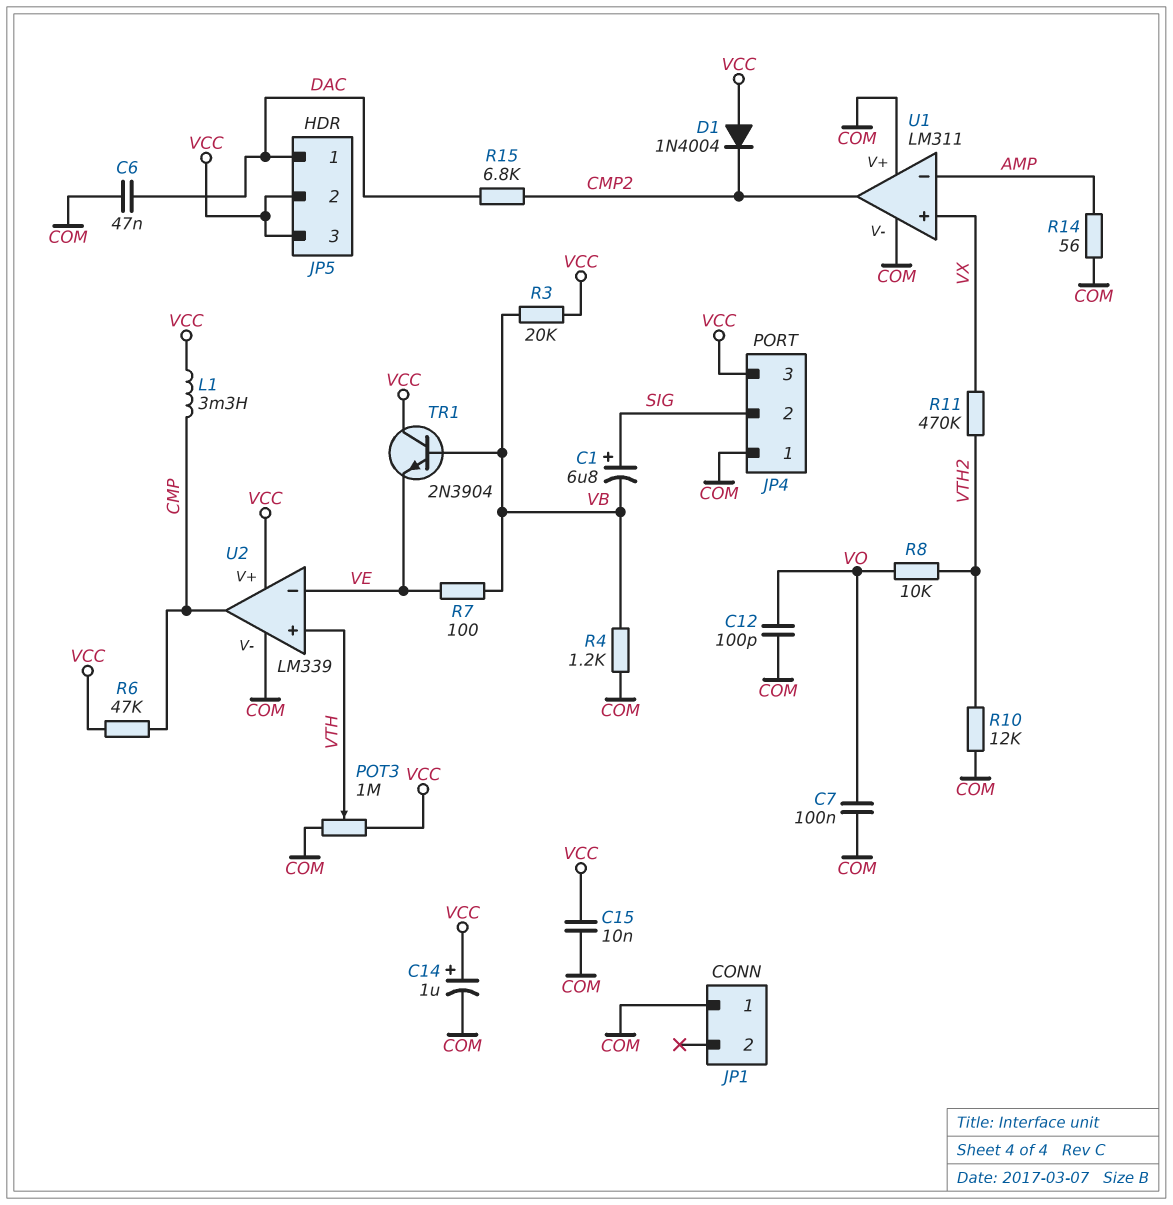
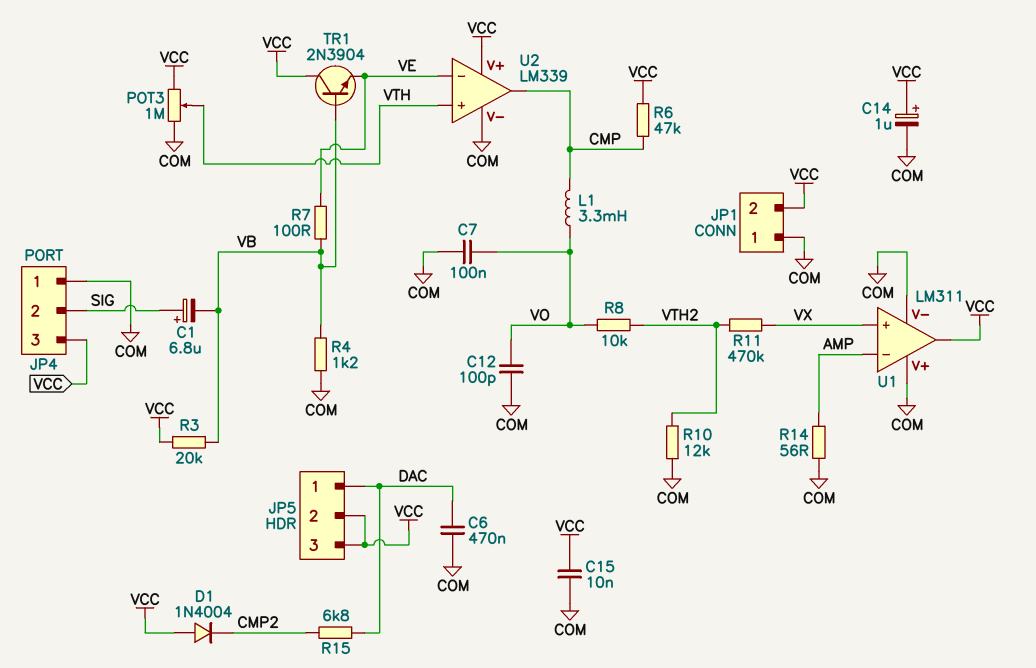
C6: 47nF (COM, DAC) -> 470nF (COM, DAC)
JP1 pin 2: none -> VCC
L1: 3.3mH (CMP, VCC) -> 3.3mH (CMP, VO)
U1 pin out: CMP2 -> VCC

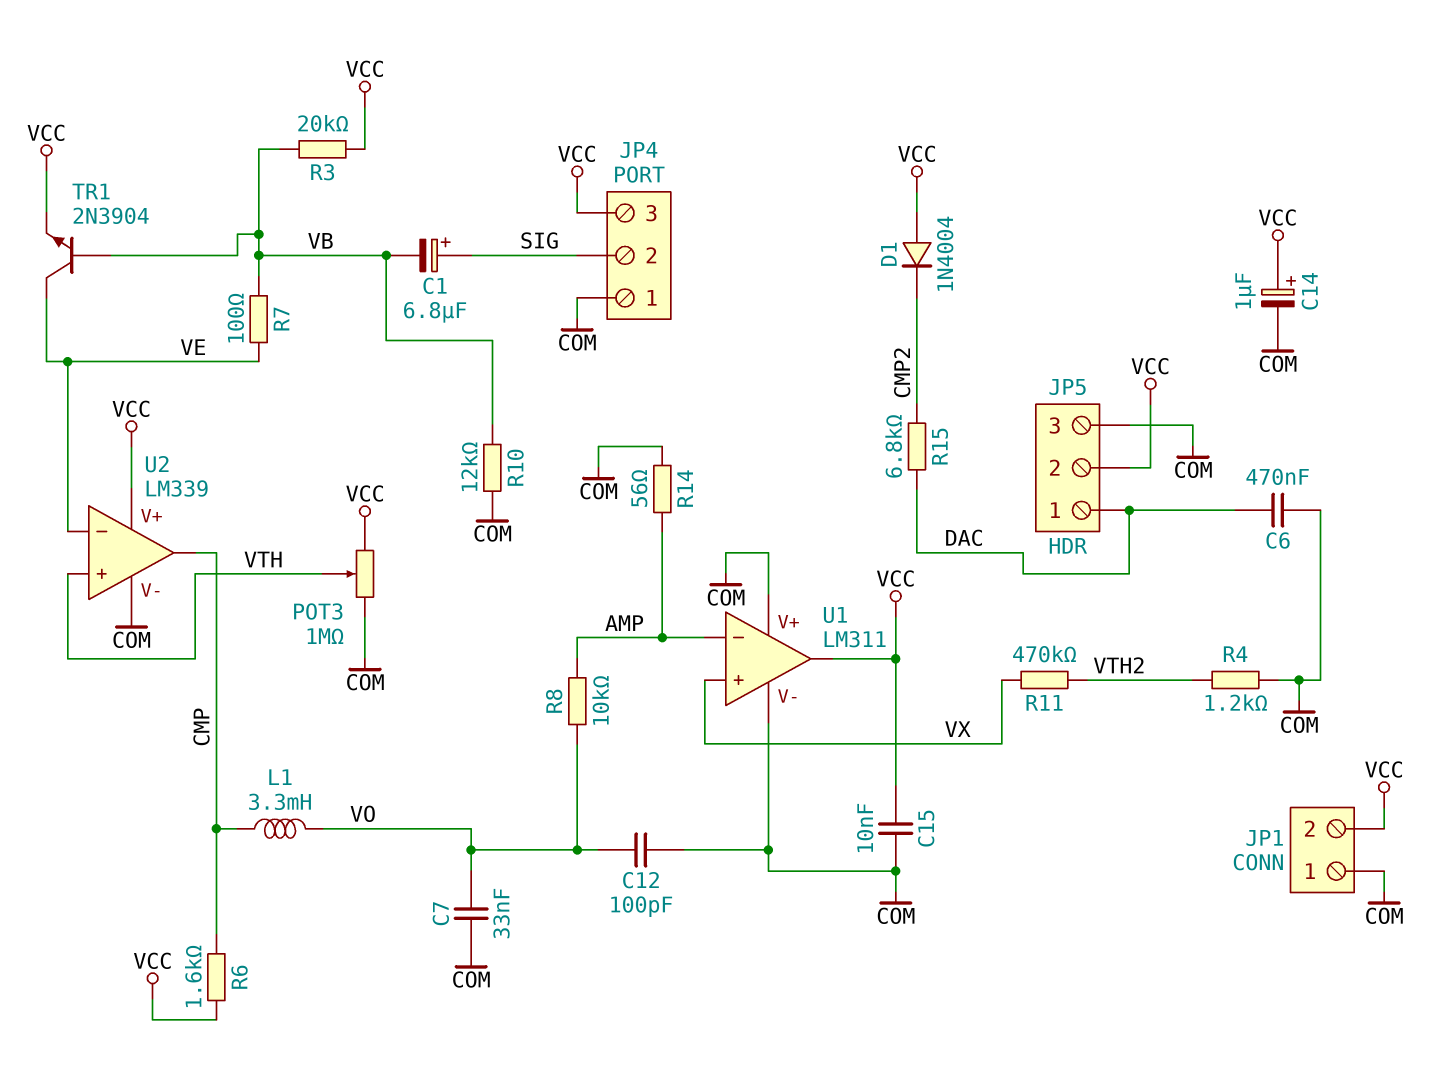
C7: 100nF (COM, VO) -> 33nF (COM, VO)
JP5 pin 3: VCC -> COM
R4: 1.2k (COM, VB) -> 1.2k (COM, VTH2)
R6: 47k (CMP, VCC) -> 1.6k (CMP, VCC)
R8: 10k (VO, VTH2) -> 10k (AMP, VO)
R10: 12k (COM, VTH2) -> 12k (COM, VB)
TR1: NPN 2N3904 (B VB, C VCC, E VE) -> NPN 2N3904 (B VB, C VE, E VCC)

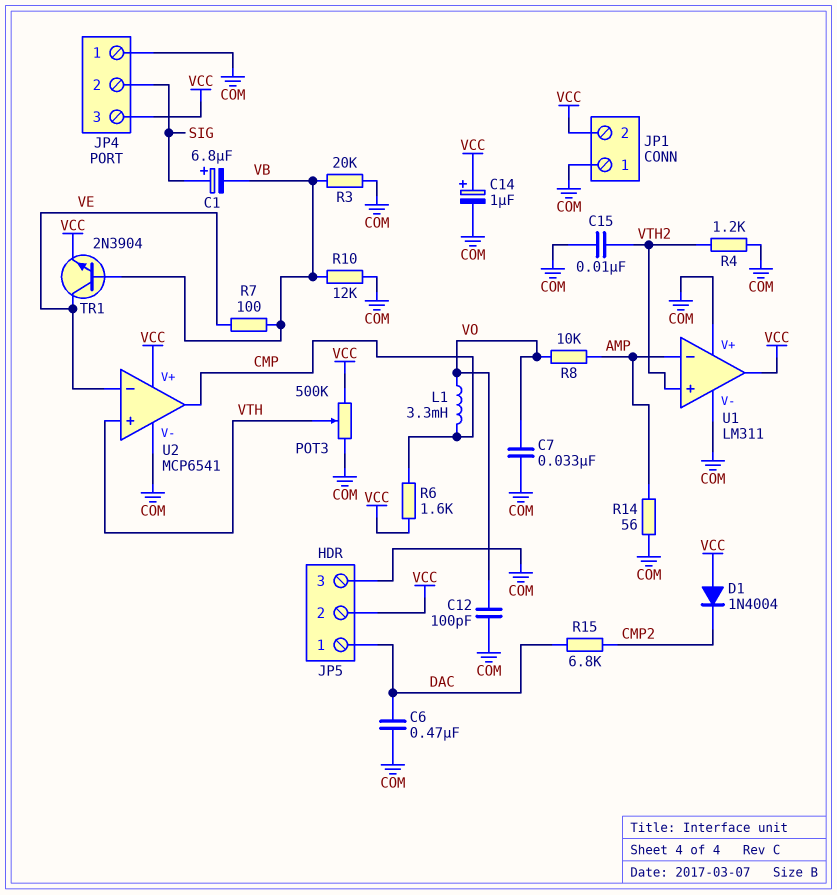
C15: 10nF (COM, VCC) -> 10nF (COM, VTH2)
POT3: 1M (COM, VCC, wiper VTH) -> 500k (COM, VCC, wiper VTH)
R3: 20k (VB, VCC) -> 20k (COM, VB)
R11: 470k (VTH2, VX) -> none
U1 pin in+: VX -> VTH2
U2: LM339 -> MCP6541

